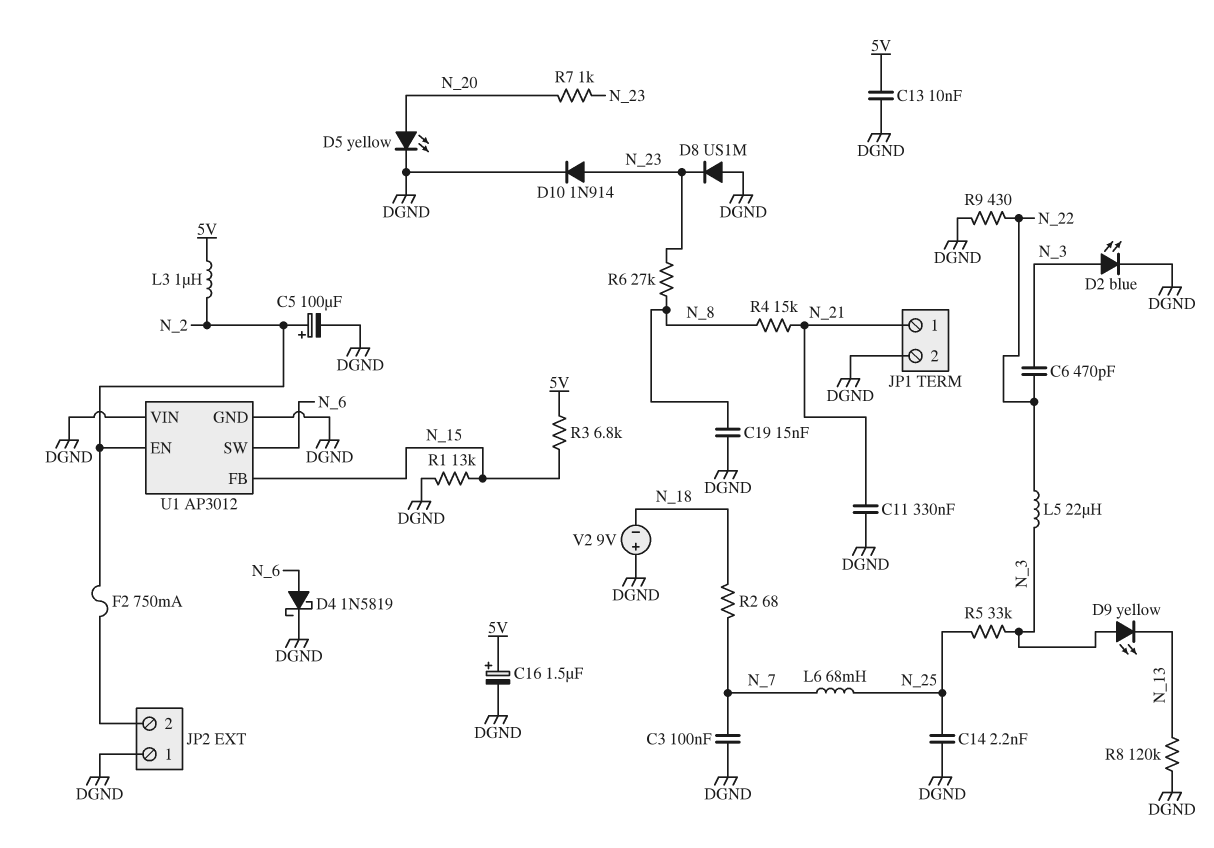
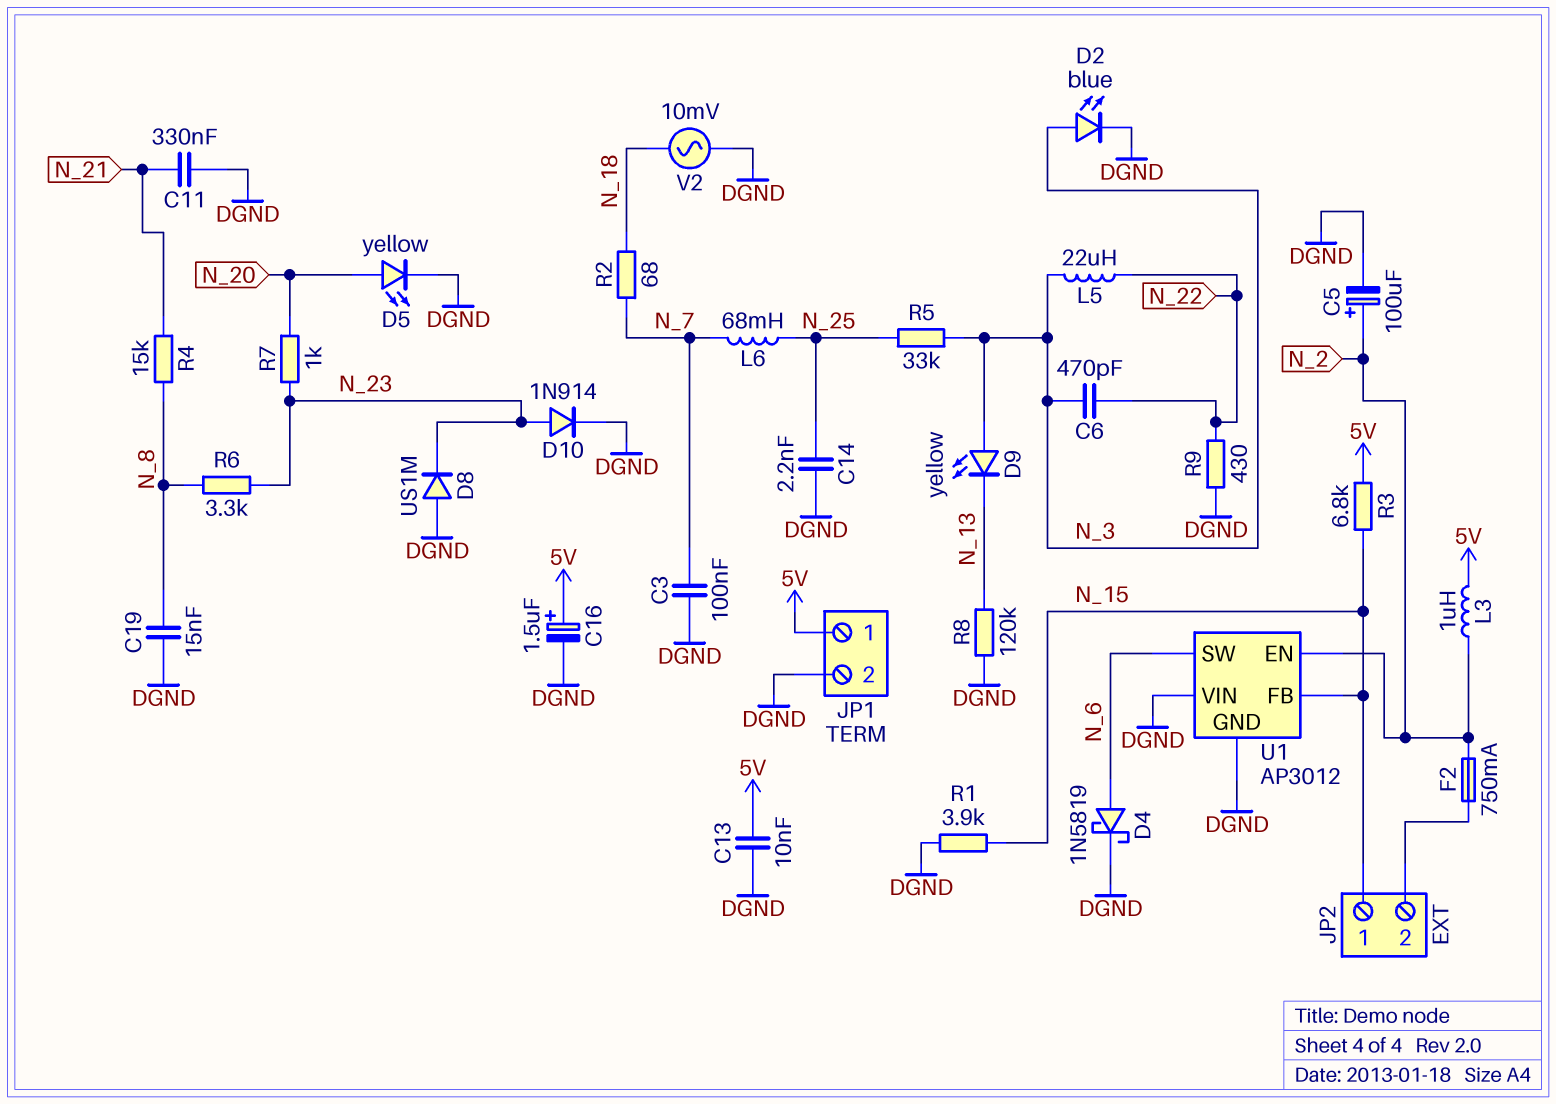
JP1 pin 1: N_21 -> 5V
JP2 pin 1: DGND -> N_15
R1: 13k (DGND, N_15) -> 3.9k (DGND, N_15)
R6: 27k (N_8, N_23) -> 3.3k (N_8, N_23)
V2: 9V (plus DGND, minus N_18) -> AC 10mV (DGND, N_18)

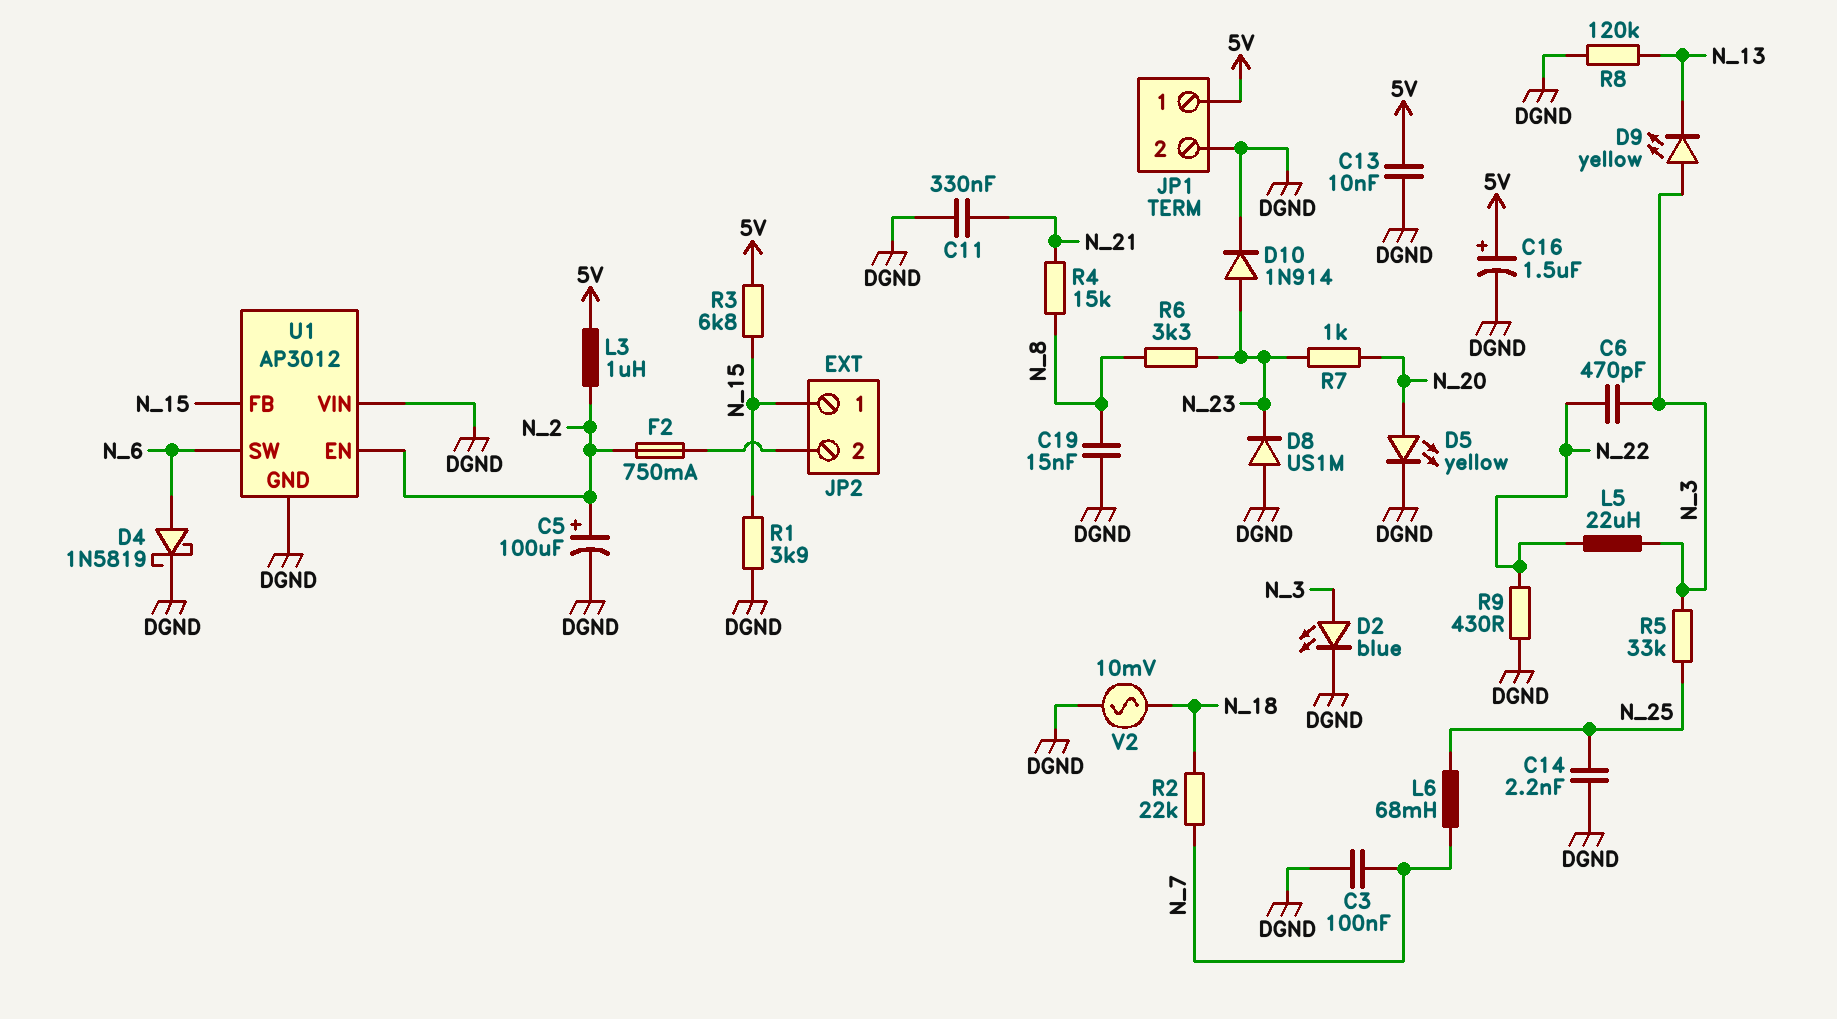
R2: 68 (N_7, N_18) -> 22k (N_7, N_18)

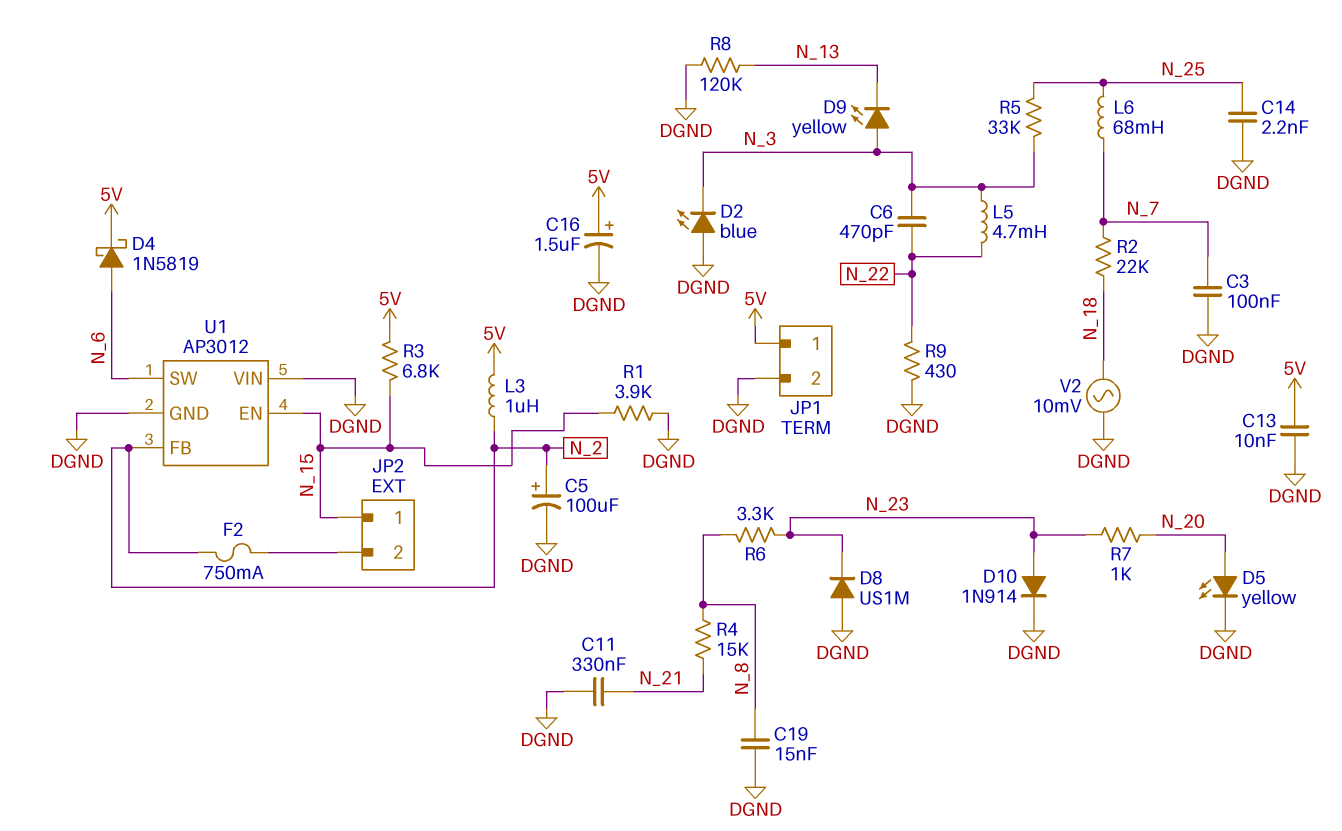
D2: LED blue (A N_3, K DGND) -> LED blue (A DGND, K N_3)
D4: schottky 1N5819 (A N_6, K DGND) -> schottky 1N5819 (A N_6, K 5V)
L5: 22uH (N_3, N_22) -> 4.7mH (N_3, N_22)
U1 pin EN: N_2 -> N_15
U1 pin FB: N_15 -> N_2

